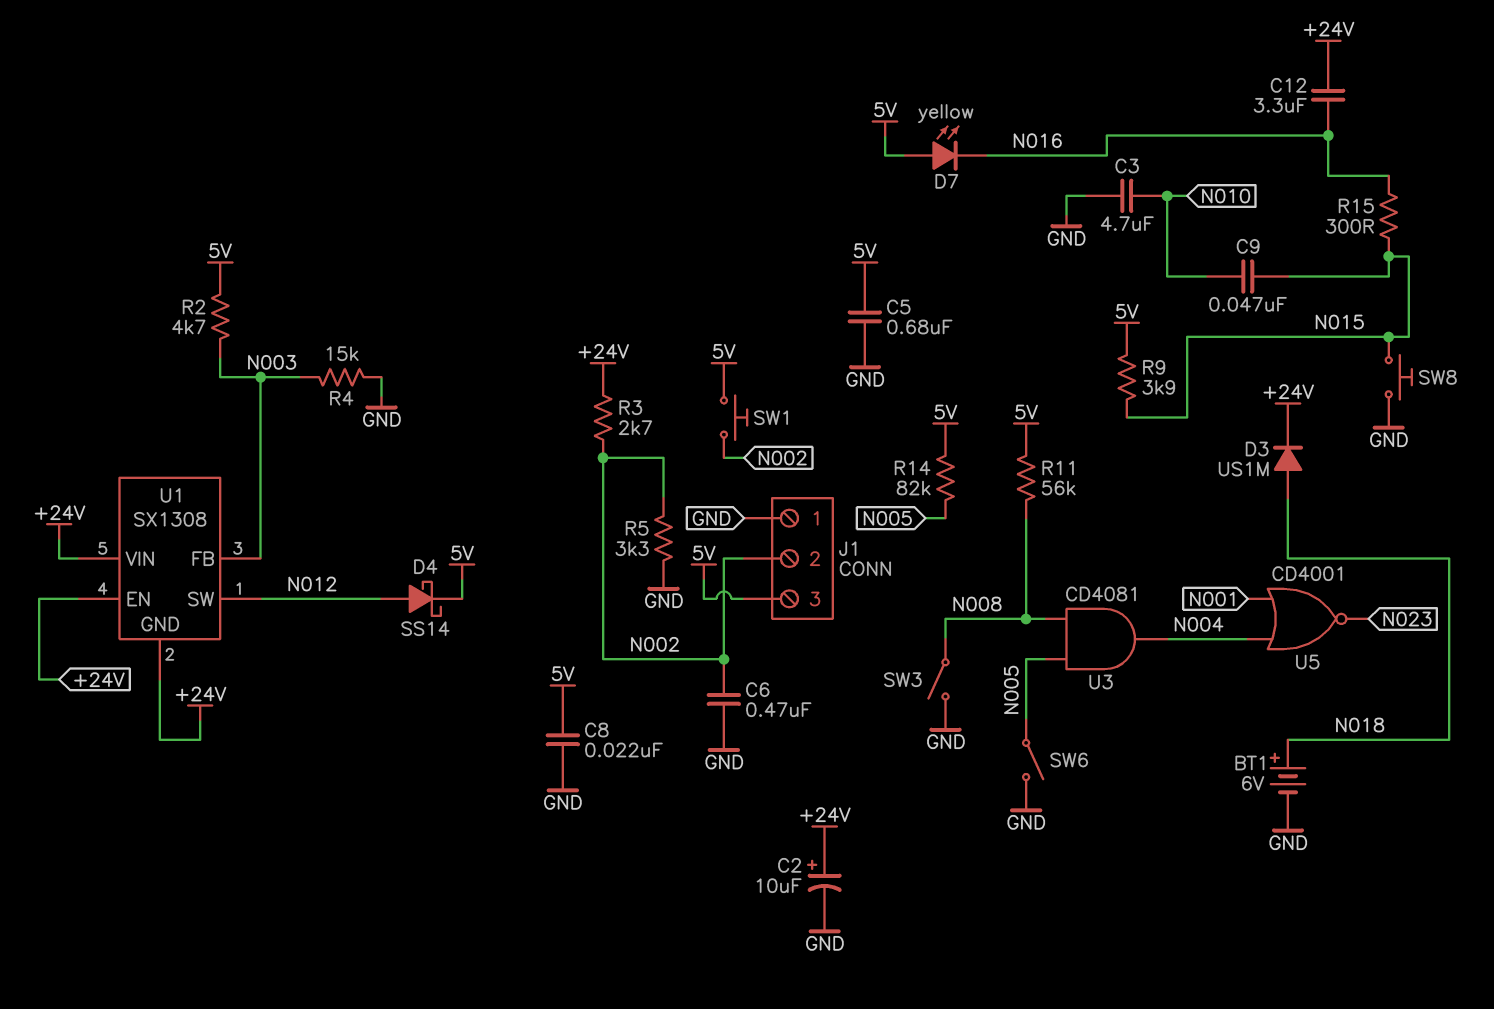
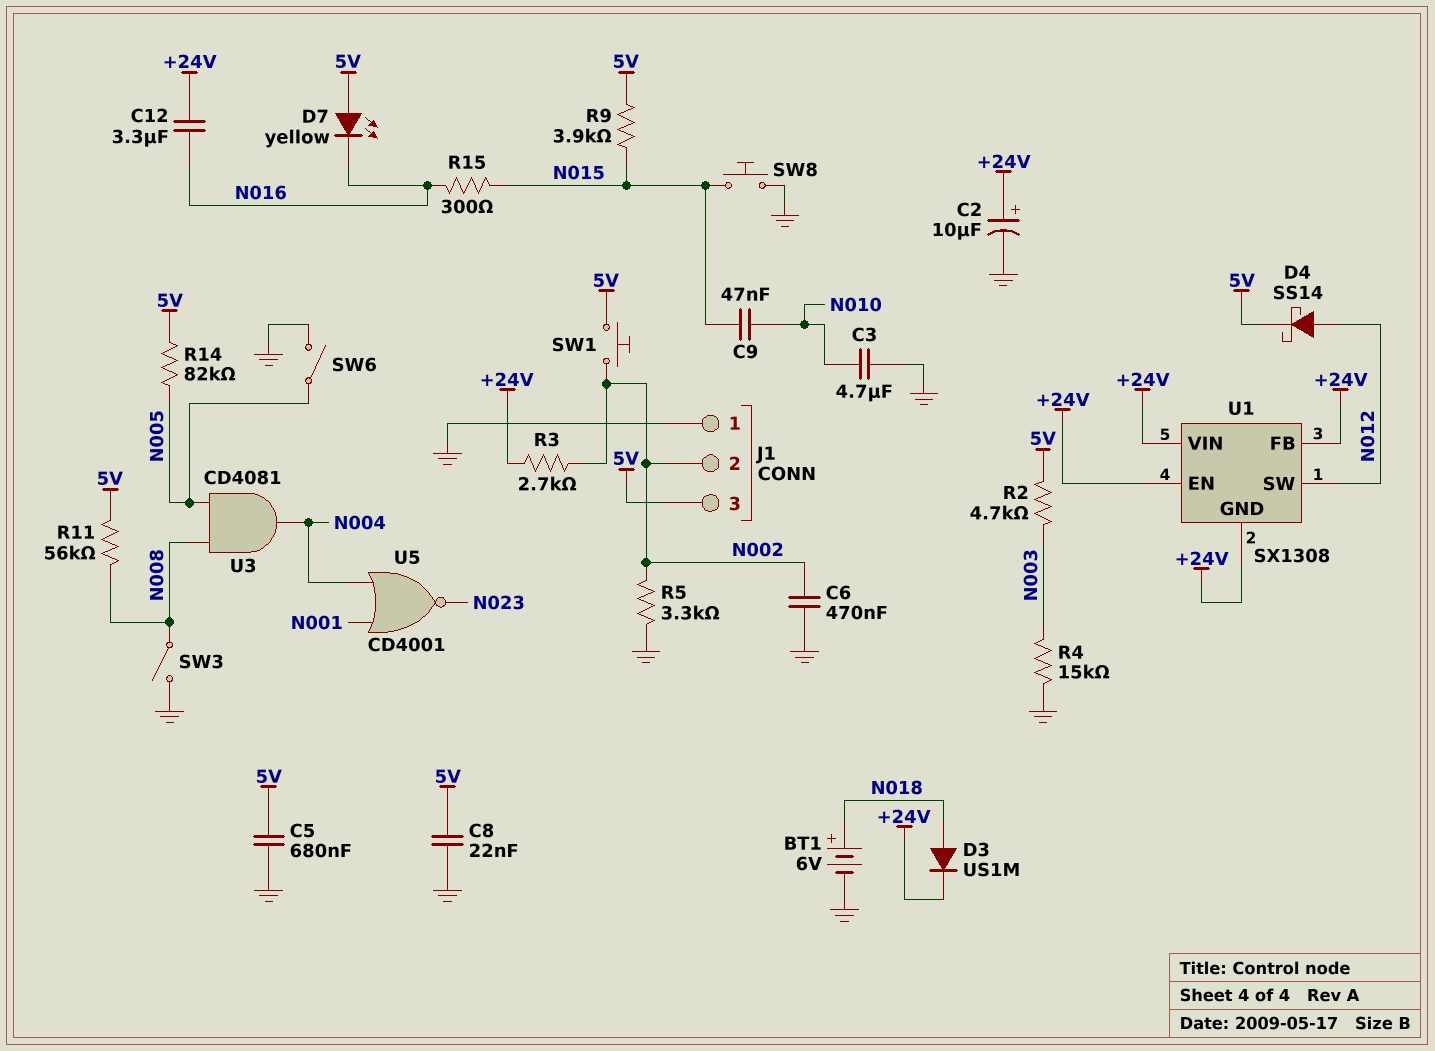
U1 pin FB: N003 -> +24V

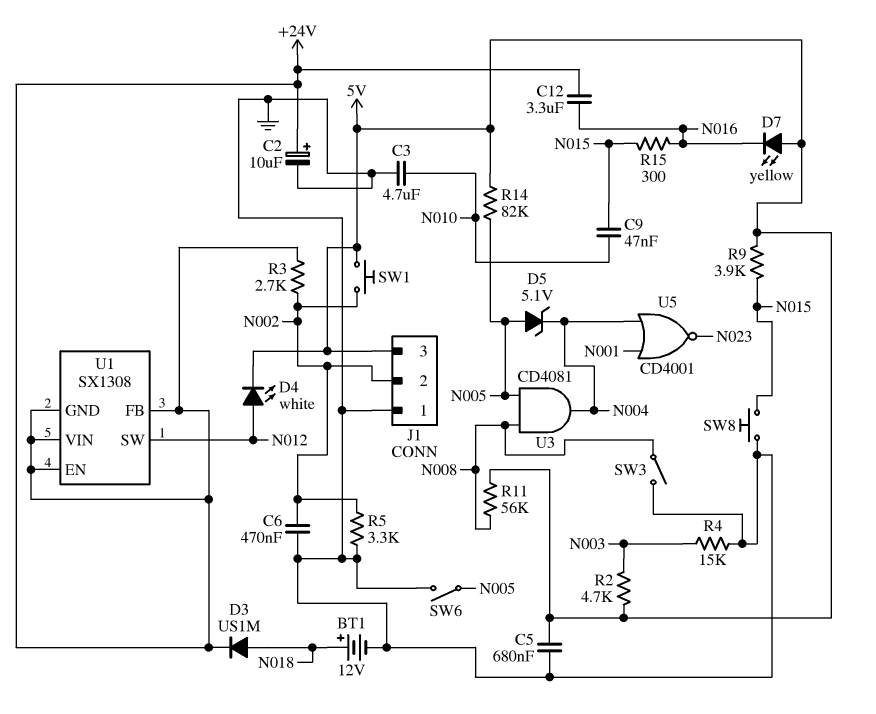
BT1: 6V (plus N018, minus GND) -> 12V (plus N018, minus GND)
C8: 22nF (5V, GND) -> none
D4: schottky SS14 (A N012, K 5V) -> LED white (A N012, K 5V)
D5: none -> zener 5.1V (A N005, K N004)

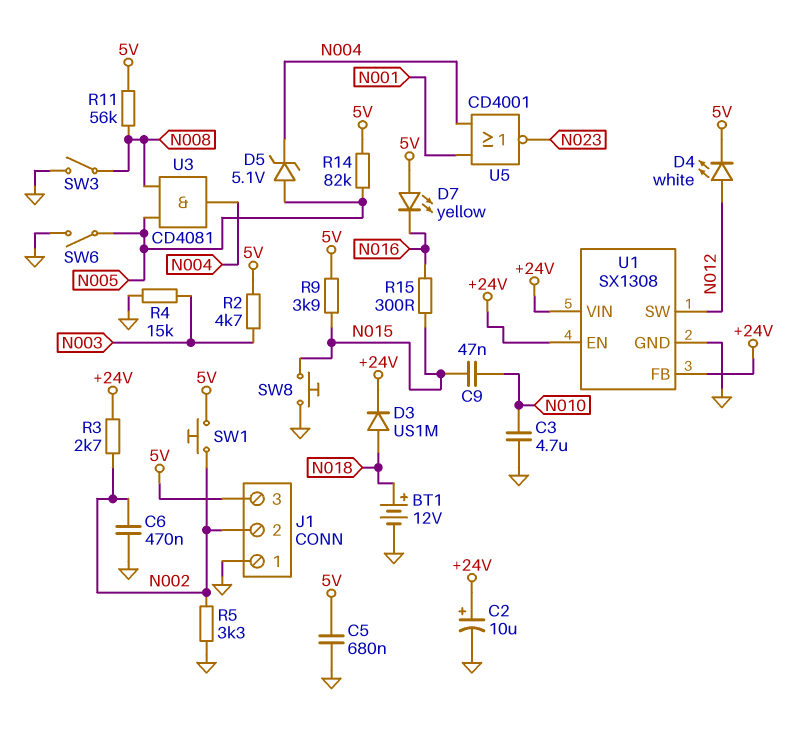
C12: 3.3uF (+24V, N016) -> none
U1 pin GND: +24V -> GND

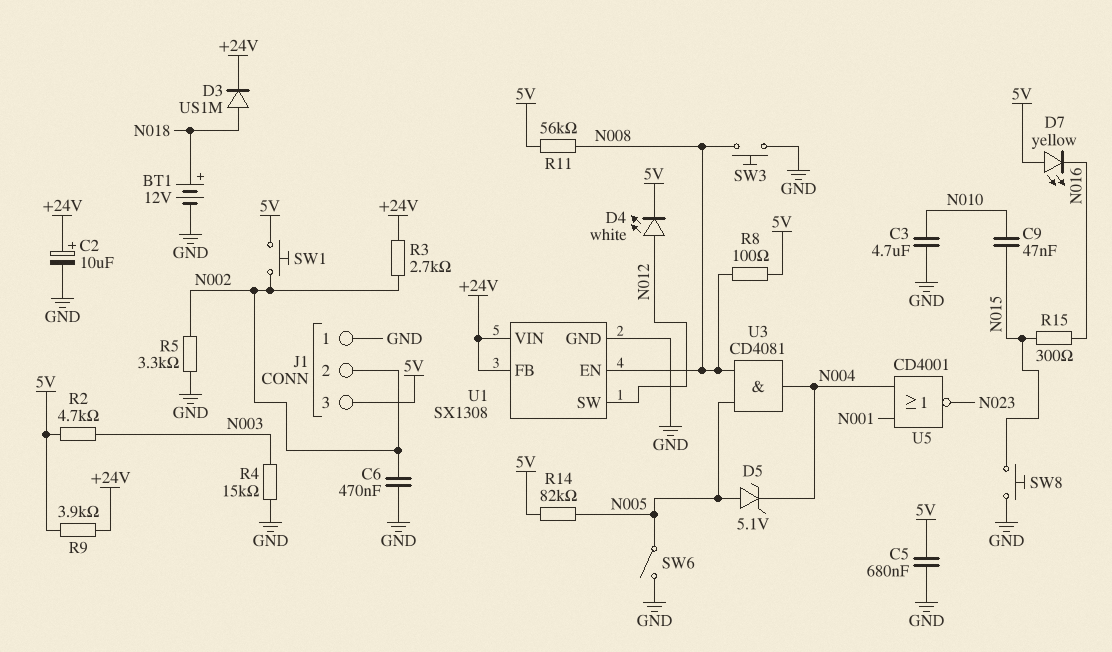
R8: none -> 100 (5V, N008)
R9: 3.9k (5V, N015) -> 3.9k (+24V, 5V)
SW3: switch (GND, N008) -> button (GND, N008)
U1 pin EN: +24V -> N008

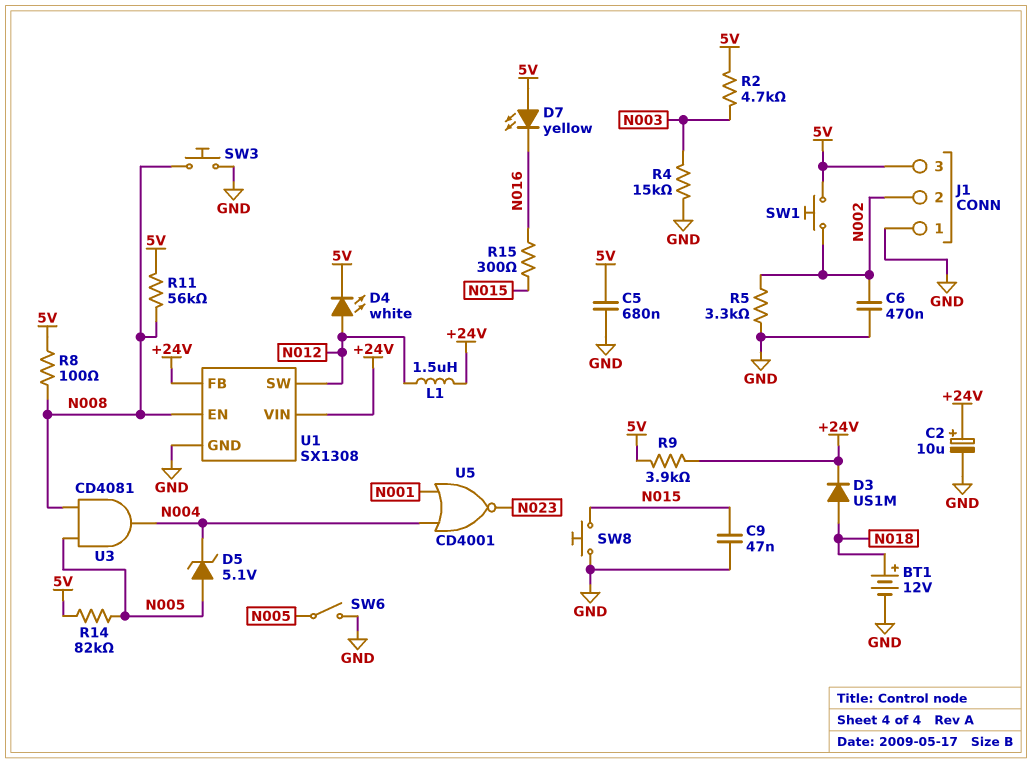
C3: 4.7uF (GND, N010) -> none
C9: 47nF (N010, N015) -> 47nF (GND, N015)
L1: none -> 1.5uH (+24V, N012)
R3: 2.7k (+24V, N002) -> none

